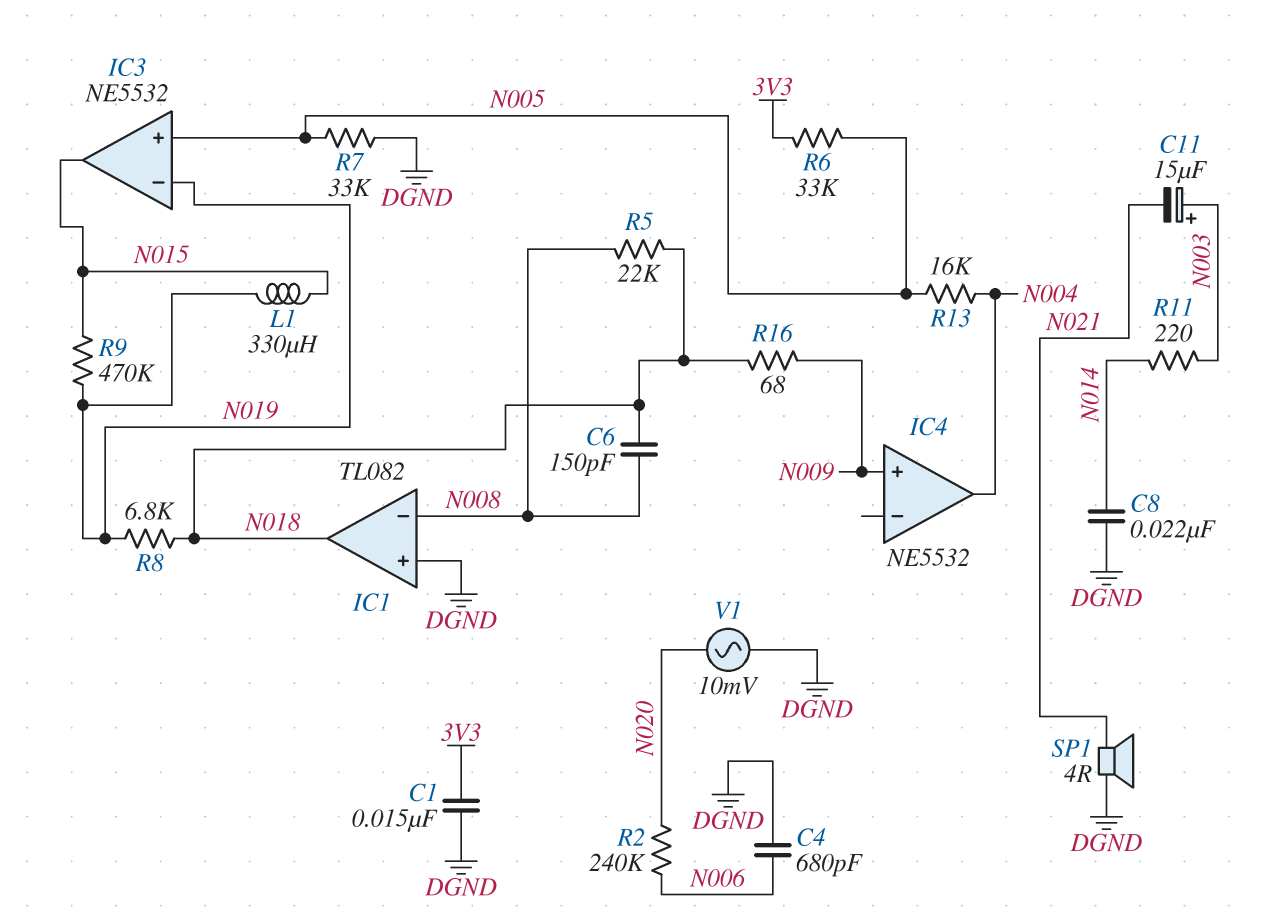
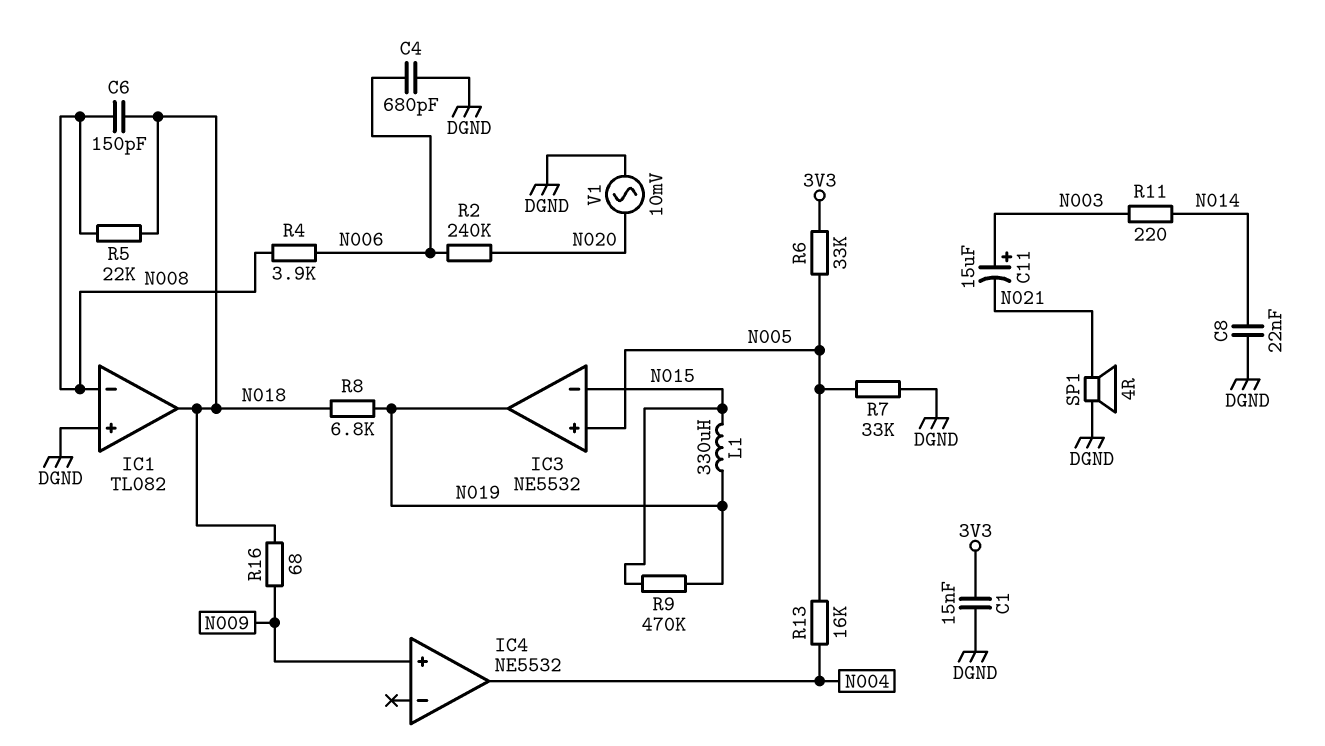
IC3 pin in-: N019 -> N015
IC3 pin out: N015 -> N019
R4: none -> 3.9k (N006, N008)

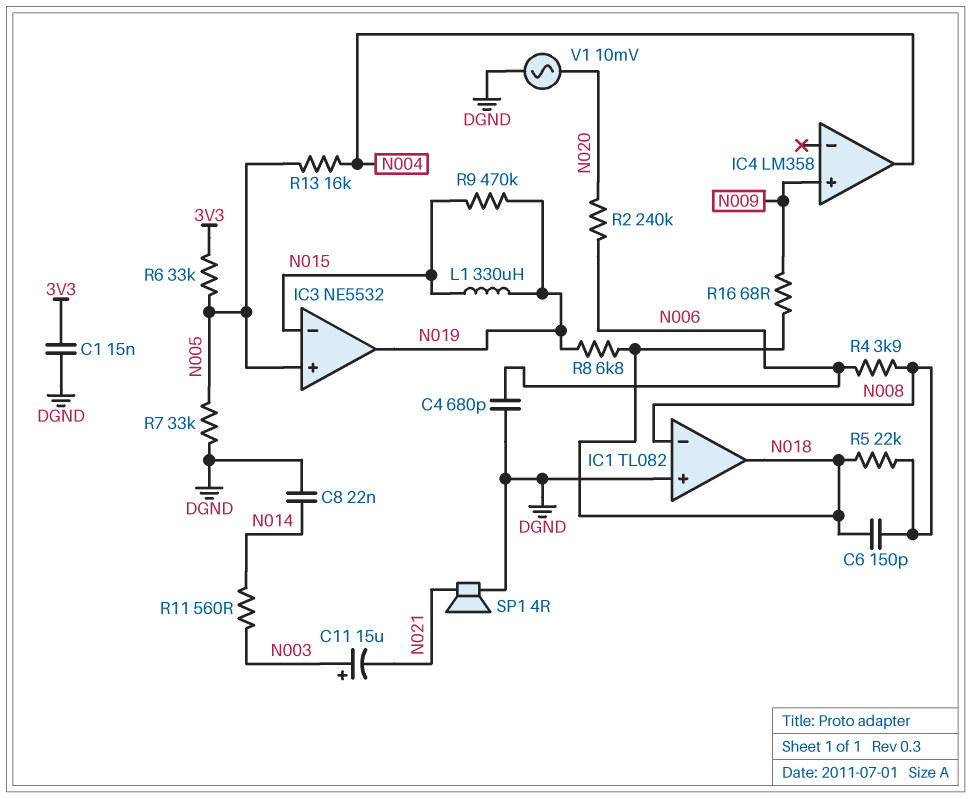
IC4: NE5532 -> LM358
R11: 220 (N003, N014) -> 560 (N003, N014)

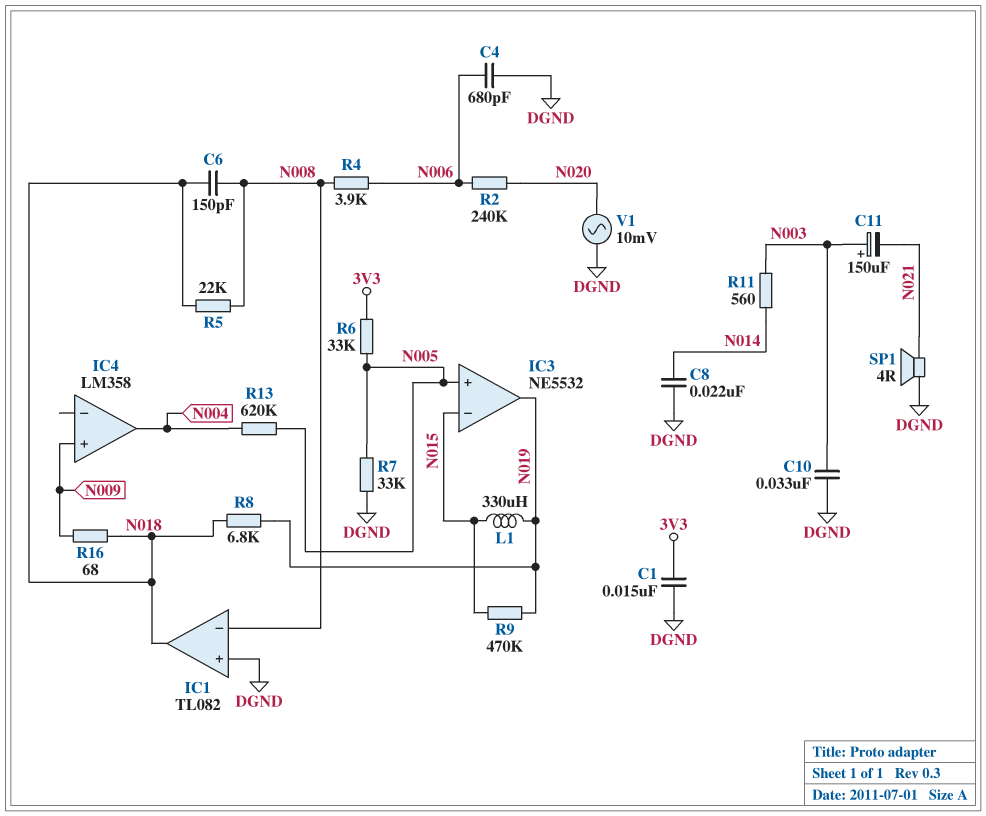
C10: none -> 33nF (DGND, N003)
C11: 15uF (plus N003, minus N021) -> 150uF (plus N003, minus N021)
R13: 16k (N004, N005) -> 620k (N004, N005)

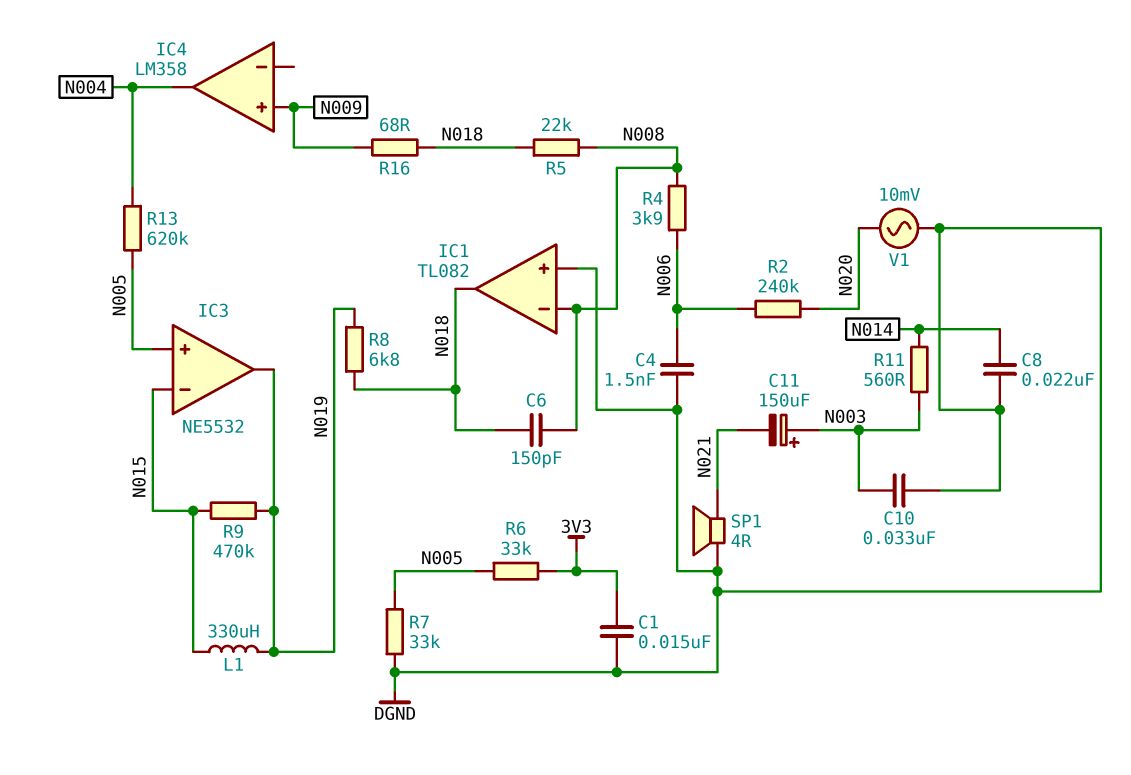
C4: 680pF (DGND, N006) -> 1.5nF (DGND, N006)

